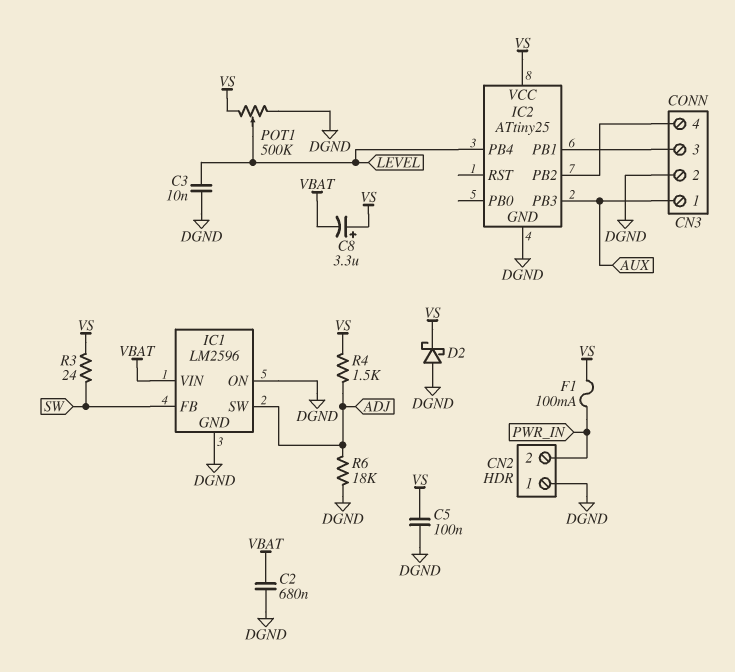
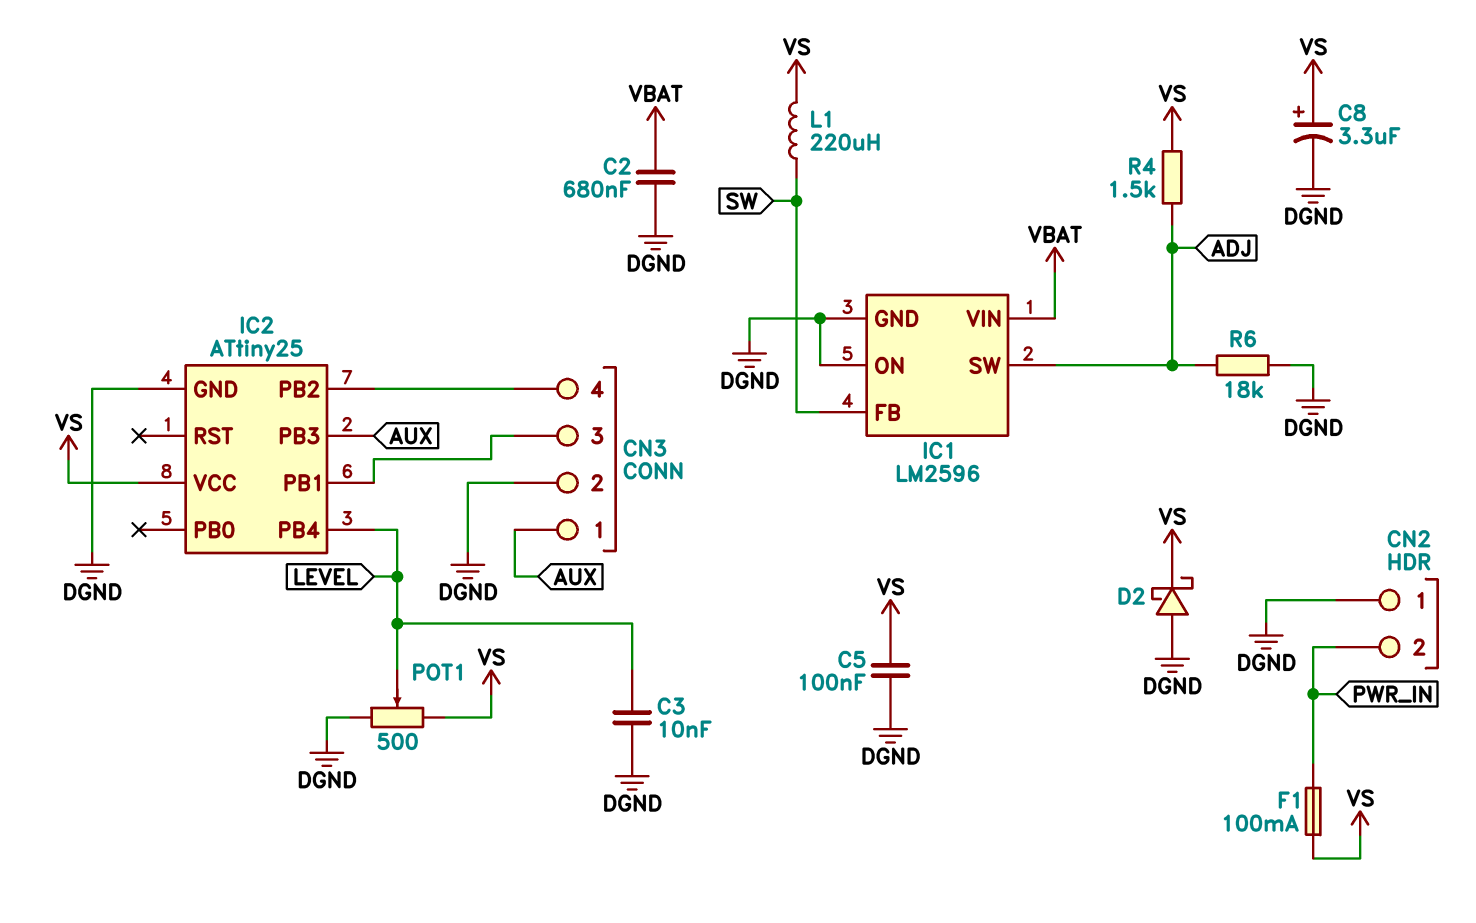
C8: 3.3uF (plus VS, minus VBAT) -> 3.3uF (plus VS, minus DGND)
L1: none -> 220uH (SW, VS)
POT1: 500k (DGND, VS, wiper LEVEL) -> 500 (DGND, VS, wiper LEVEL)
R3: 24 (SW, VS) -> none

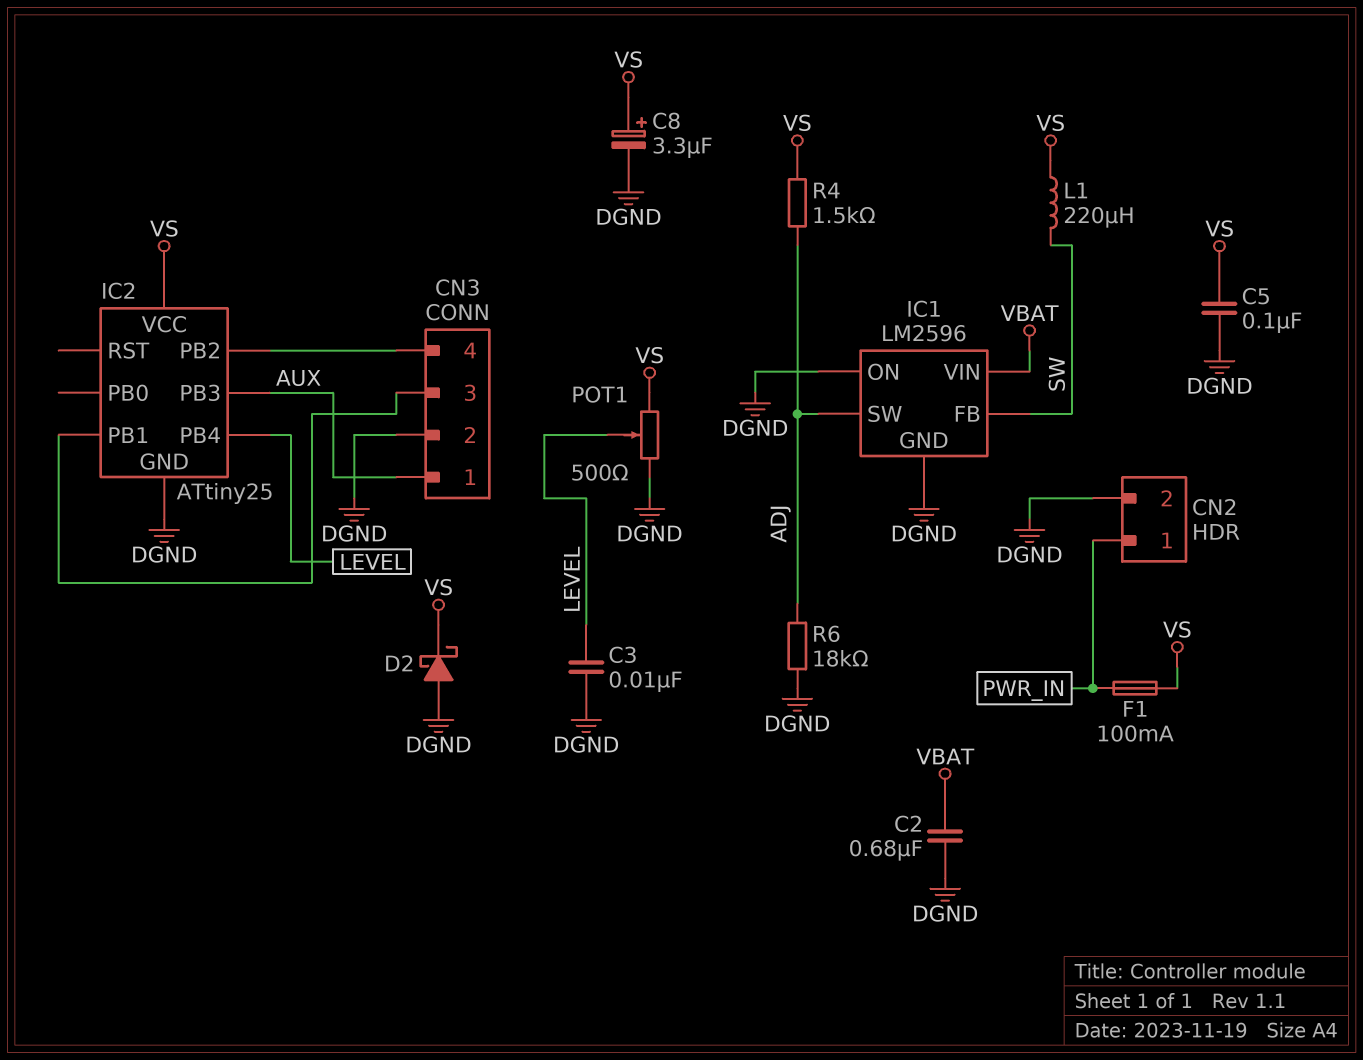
CN2 pin 1: DGND -> PWR_IN
CN2 pin 2: PWR_IN -> DGND

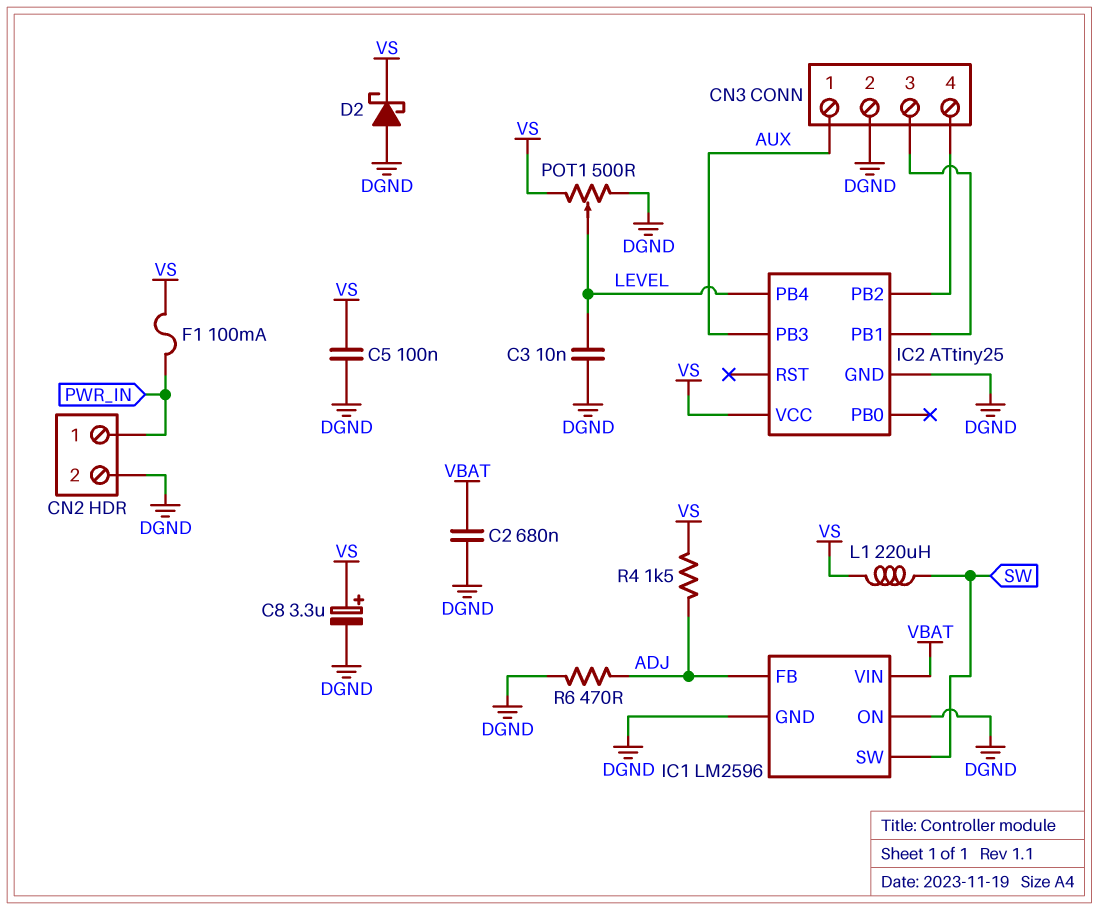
IC1 pin FB: SW -> ADJ
IC1 pin SW: ADJ -> SW
R6: 18k (ADJ, DGND) -> 470 (ADJ, DGND)

